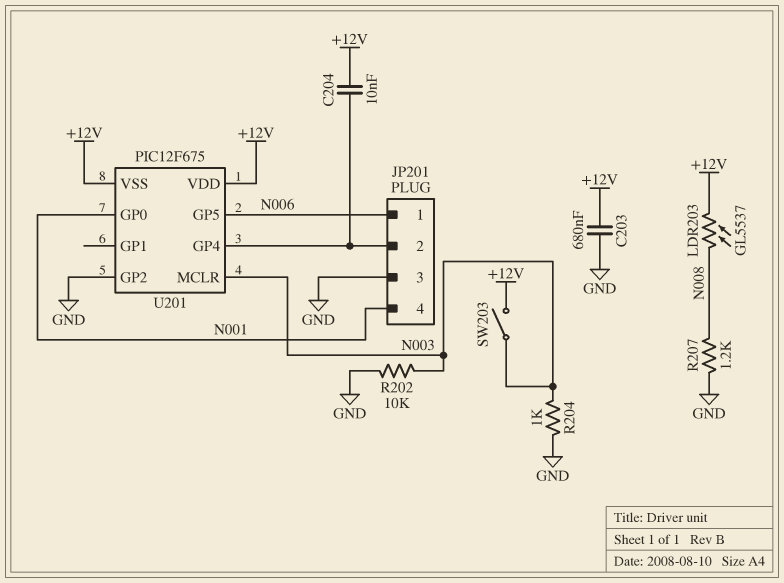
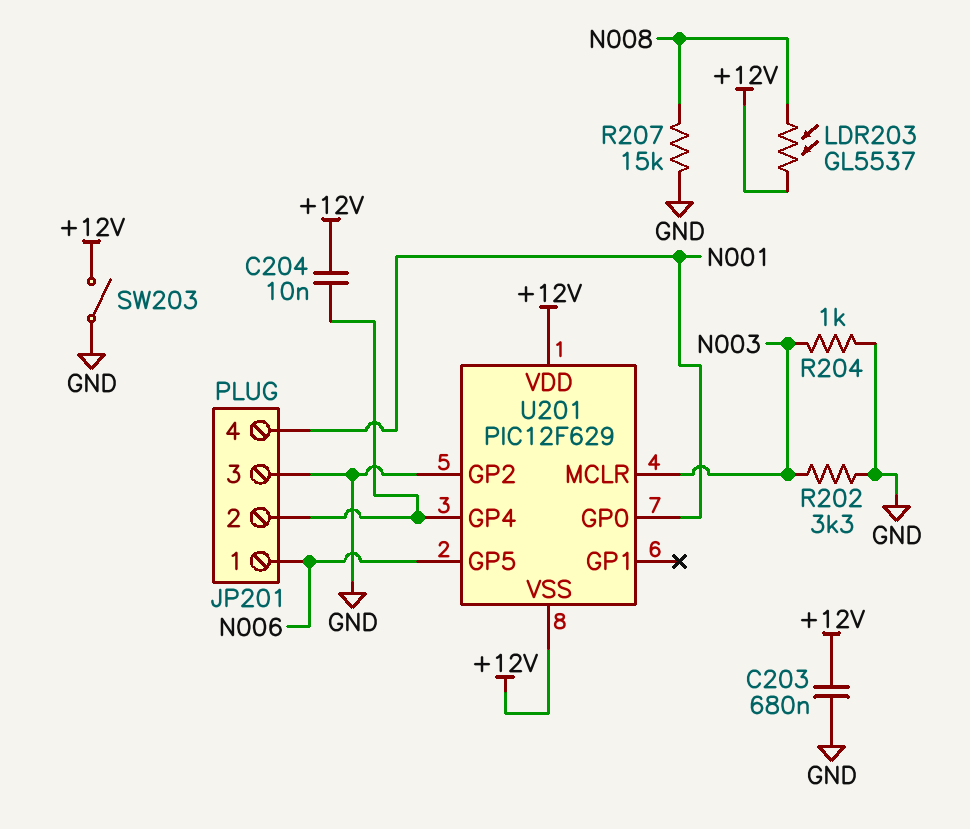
R202: 10k (GND, N003) -> 3.3k (GND, N003)
R207: 1.2k (GND, N008) -> 15k (GND, N008)
SW203: switch (+12V, N003) -> switch (+12V, GND)
U201: PIC12F675 -> PIC12F629

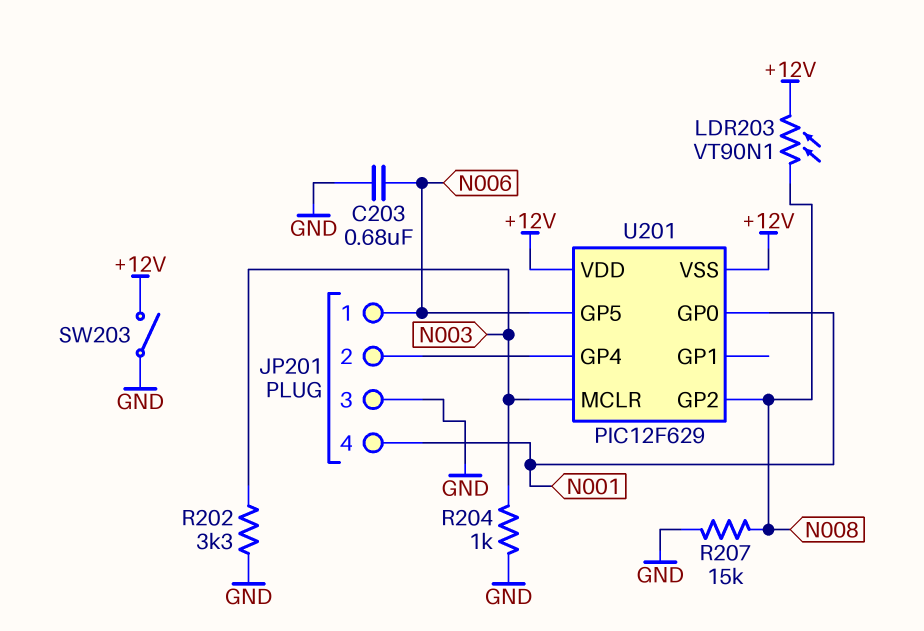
C203: 680nF (+12V, GND) -> 680nF (GND, N006)
C204: 10nF (+12V, JP201/2) -> none
LDR203: GL5537 (+12V, N008) -> VT90N1 (+12V, N008)
U201 pin GP2: GND -> N008

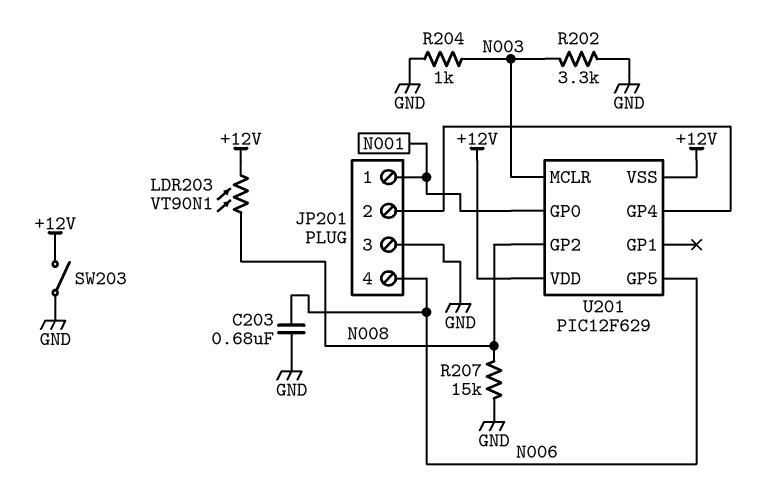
JP201 pin 1: N006 -> N001
JP201 pin 4: N001 -> N006

